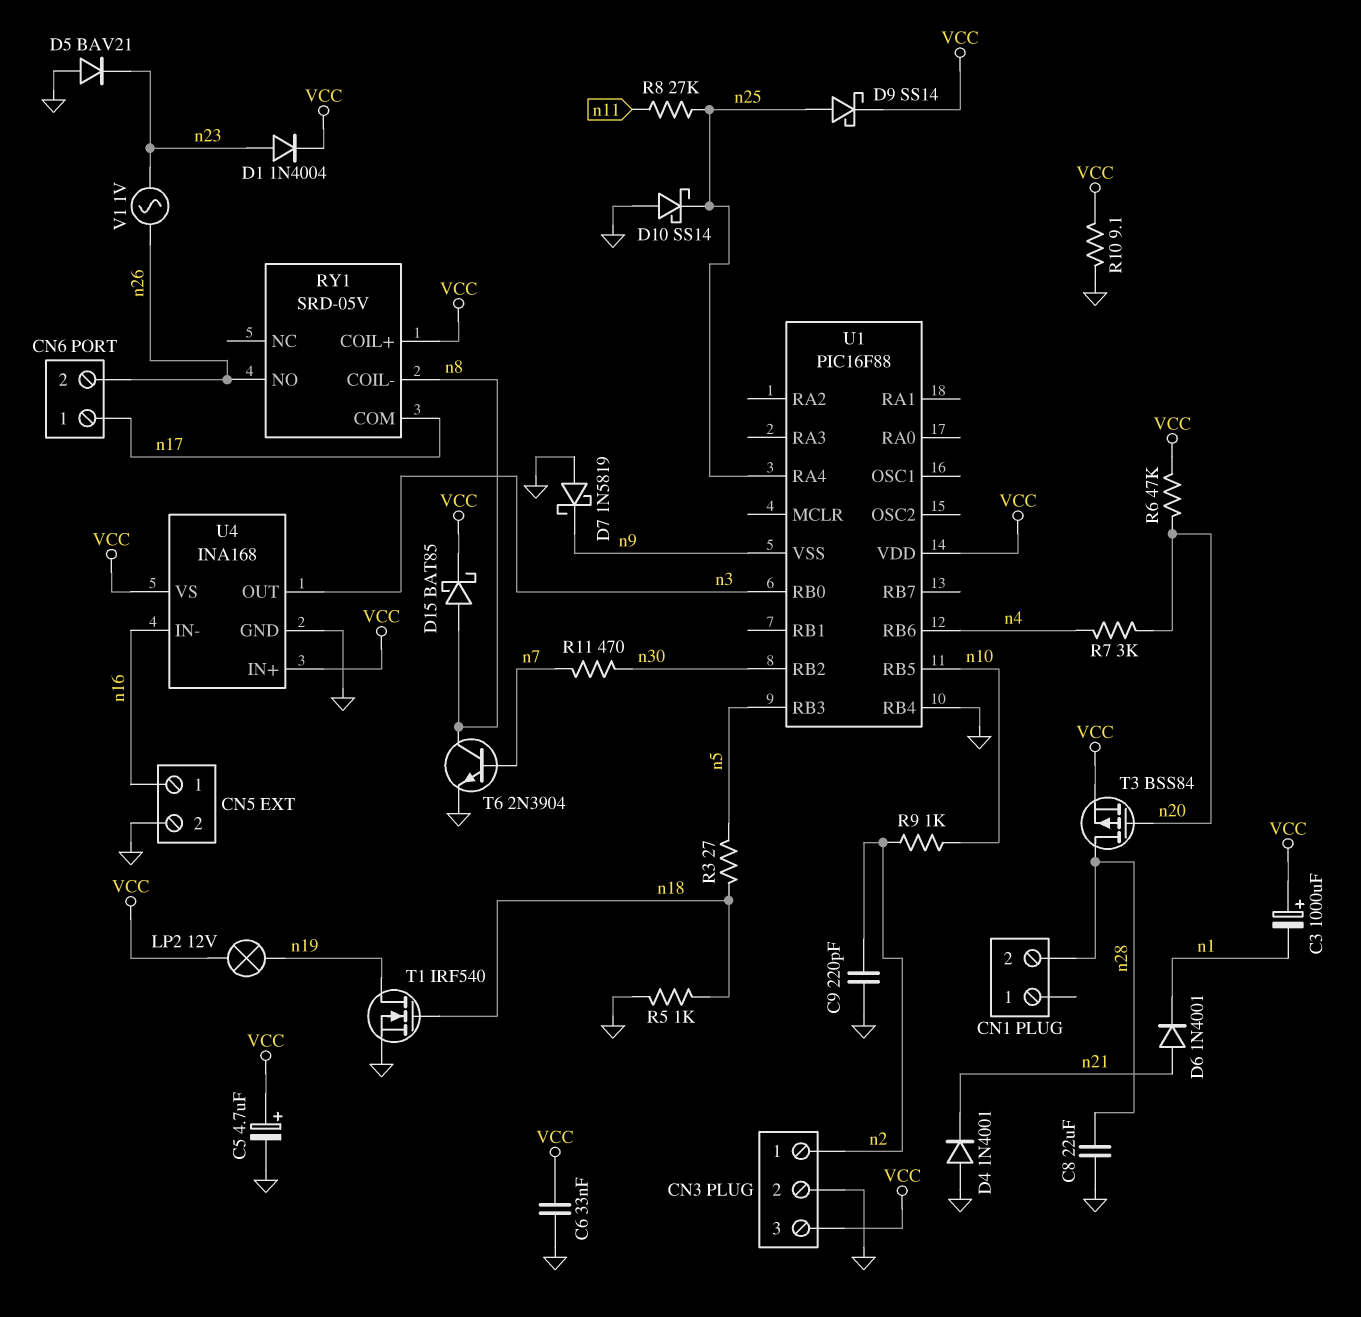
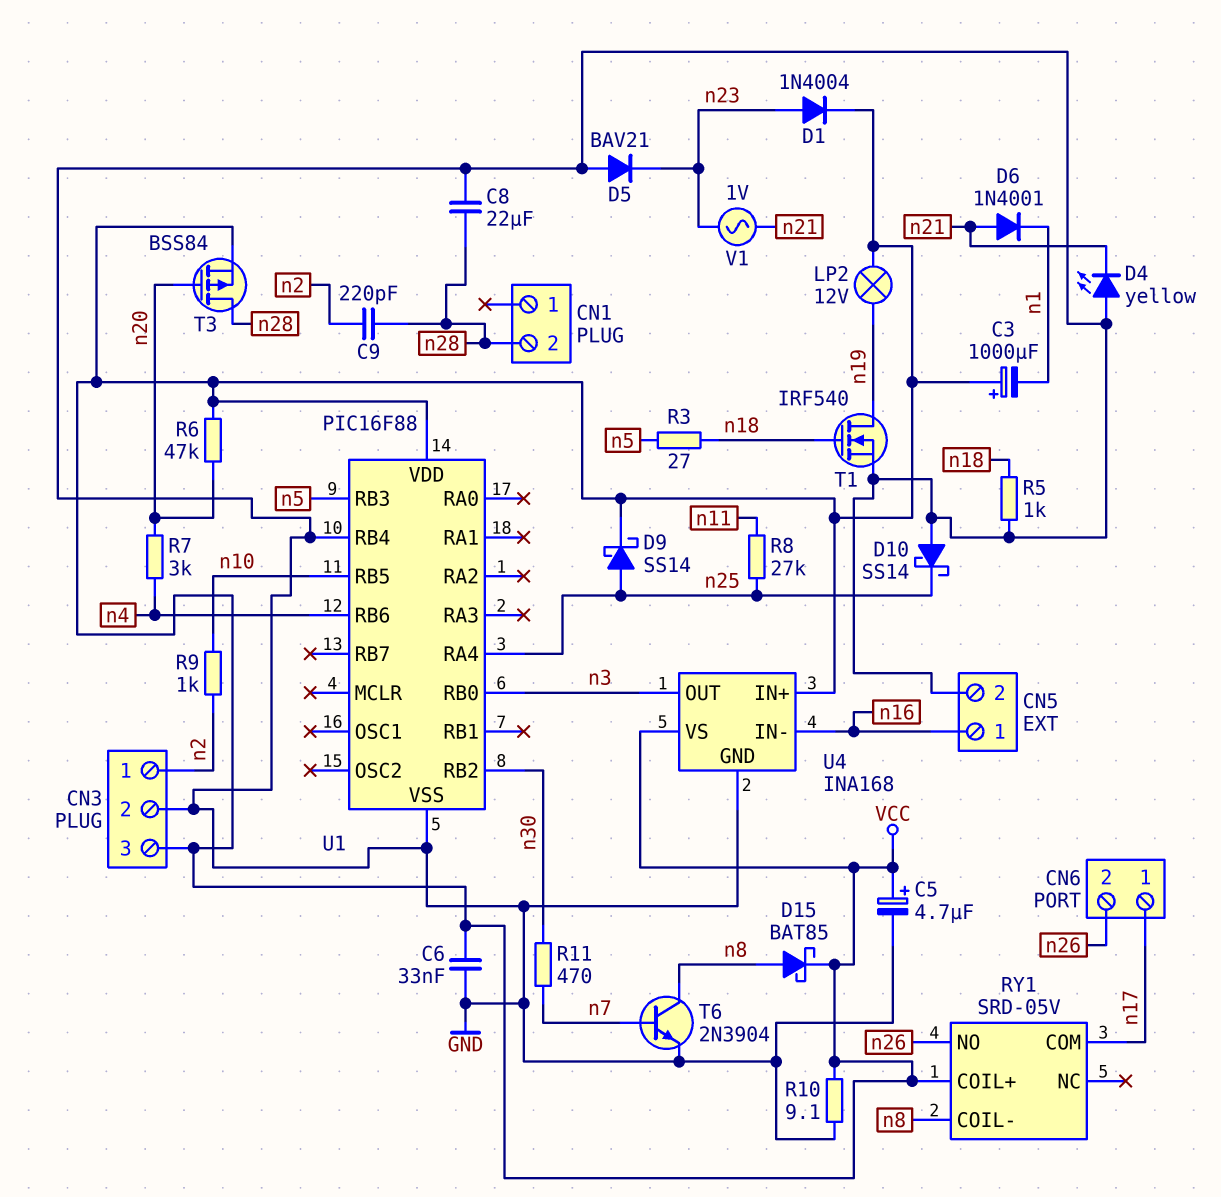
C9: 220pF (GND, n2) -> 220pF (n2, n28)
D4: diode 1N4001 (A GND, K n21) -> LED yellow (A GND, K n21)
D7: schottky 1N5819 (A GND, K n9) -> none
U1 pin VSS: n9 -> GND
V1: AC 1V (n23, n26) -> AC 1V (n21, n23)

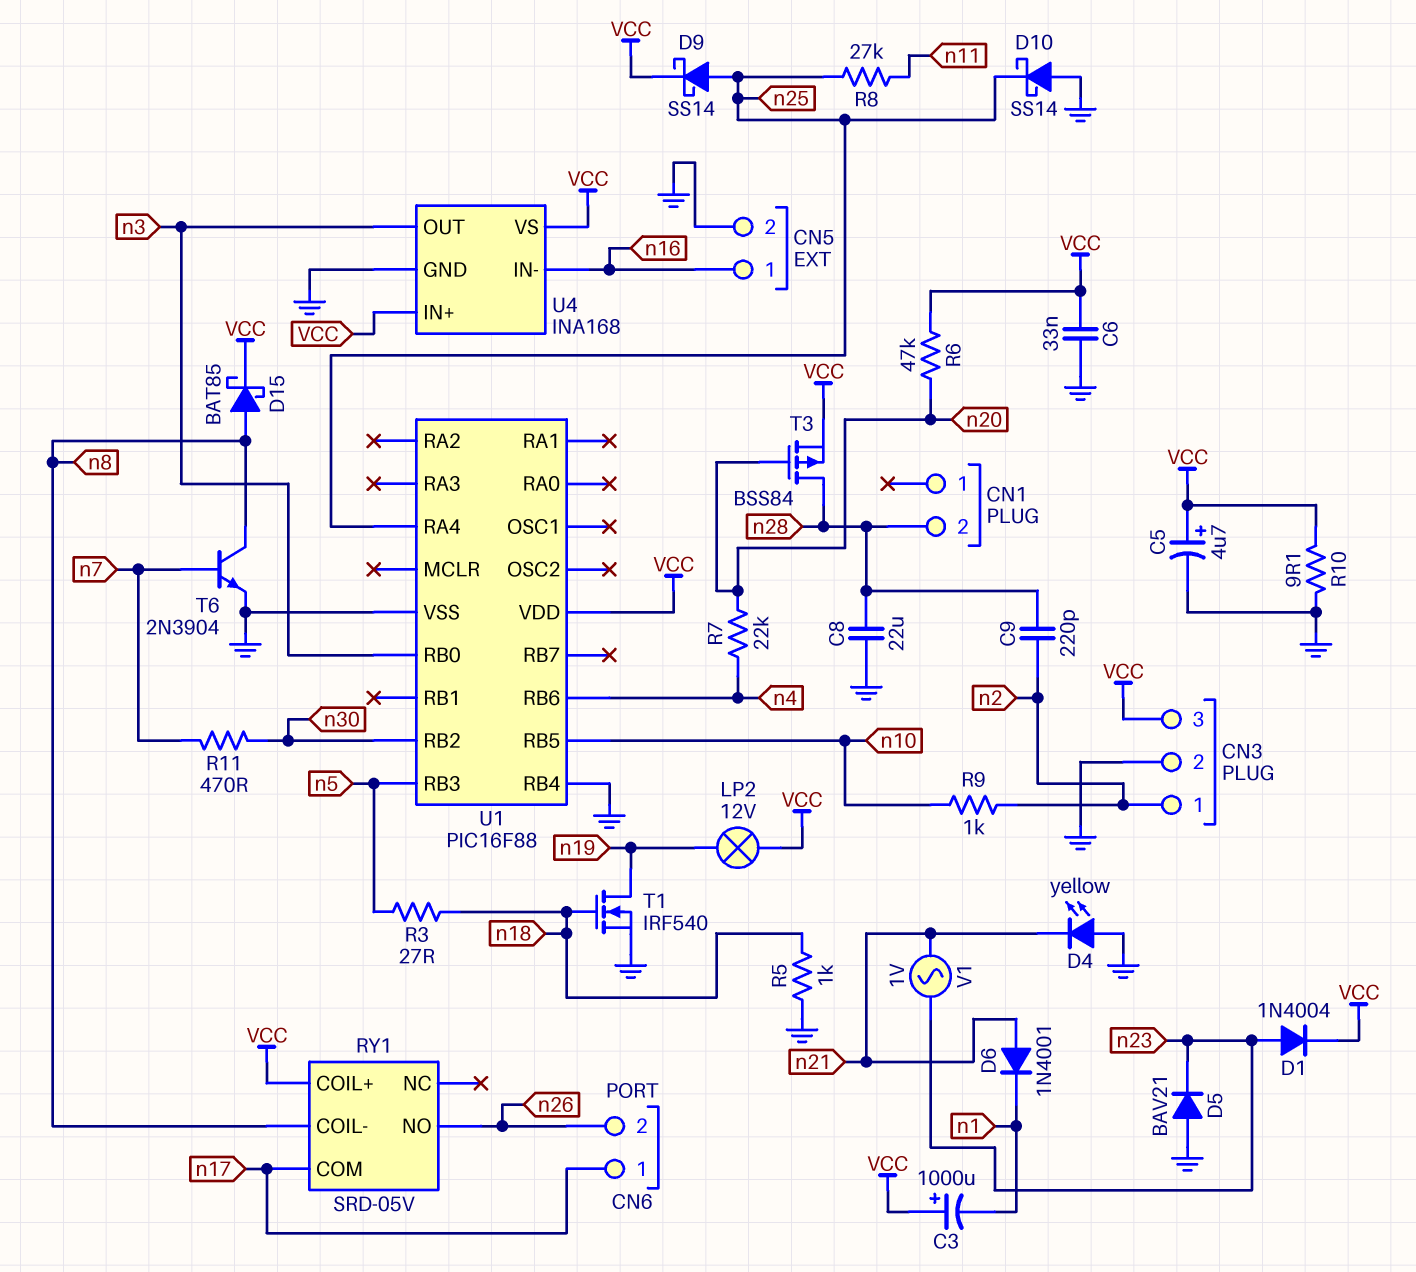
R7: 3k (n4, n20) -> 22k (n4, n20)

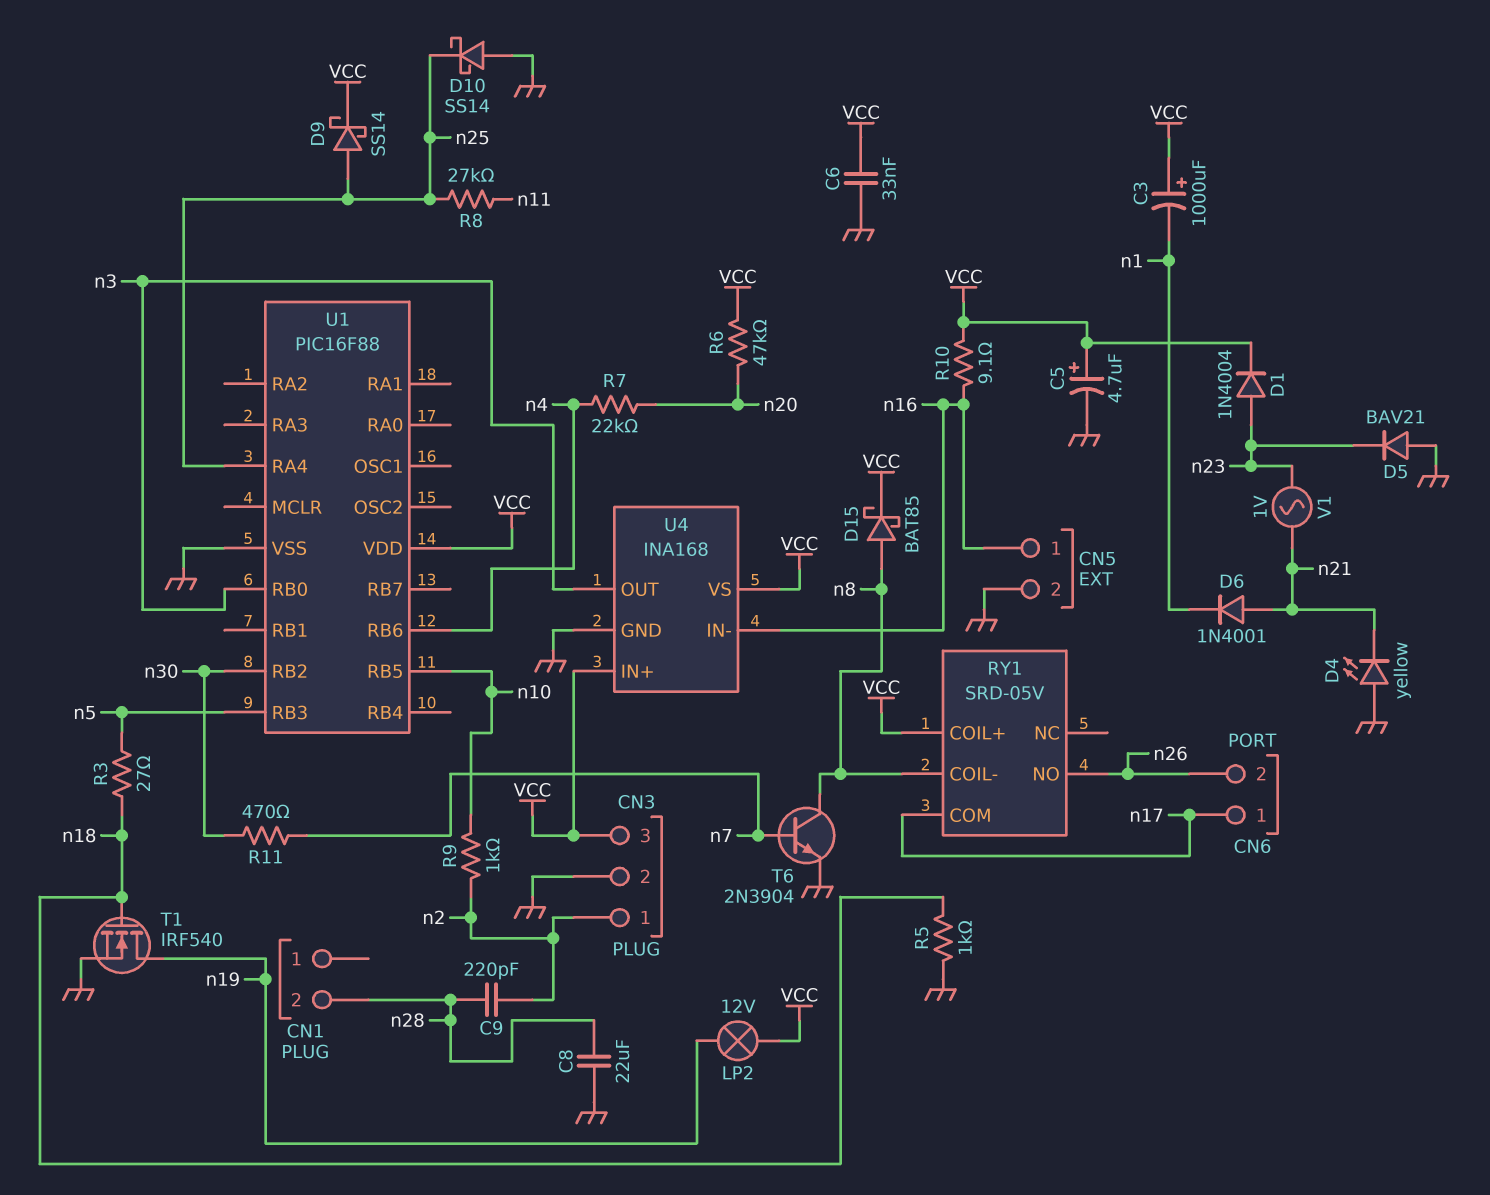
R10: 9.1 (GND, VCC) -> 9.1 (VCC, n16)
T3: PMOS BSS84 (G n20, D n28, S VCC) -> none
U1 pin RB4: GND -> none

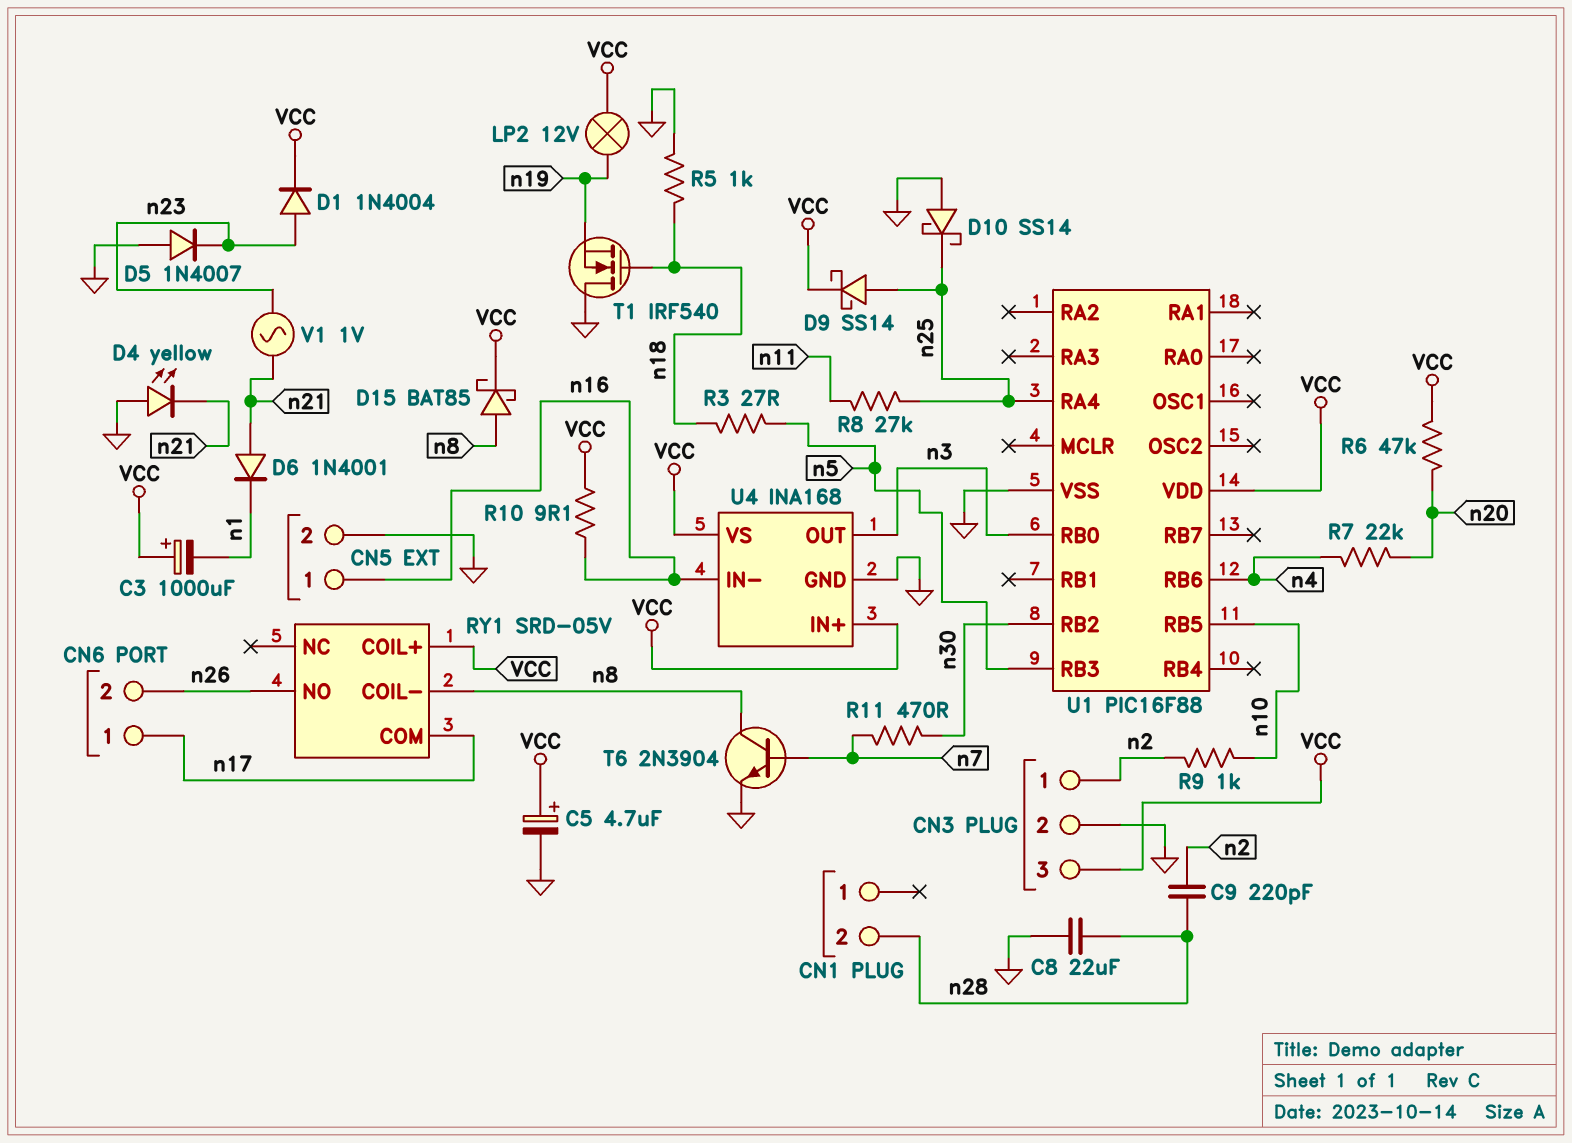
C6: 33nF (GND, VCC) -> none
D5: diode BAV21 (A GND, K n23) -> diode 1N4007 (A GND, K n23)
T1: NMOS IRF540 (G n18, D n19, S GND) -> NMOS IRF540 (G n18, D GND, S n19)

